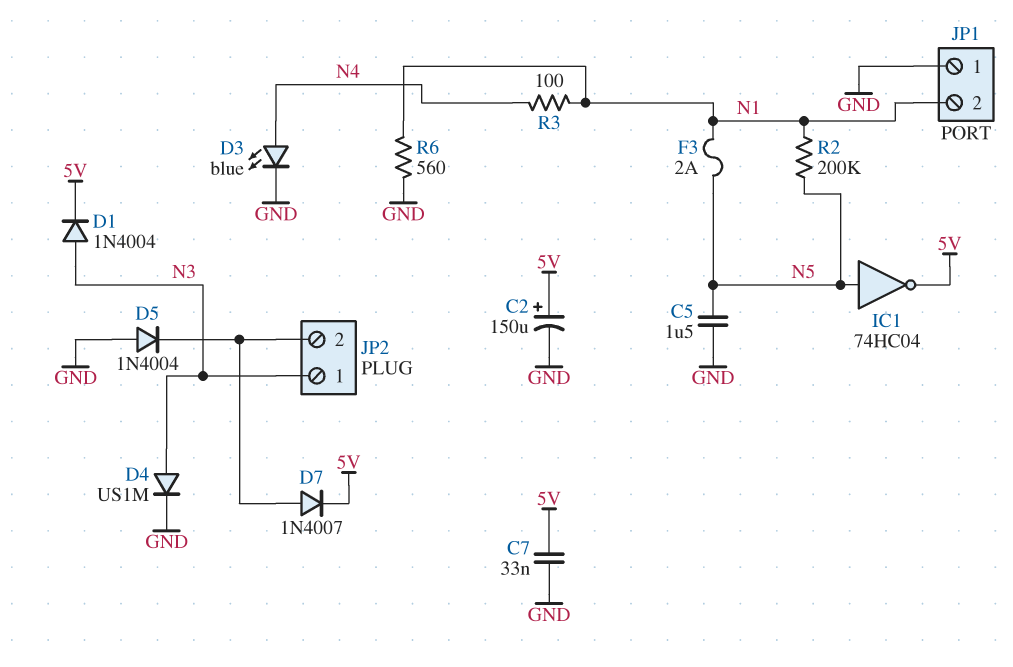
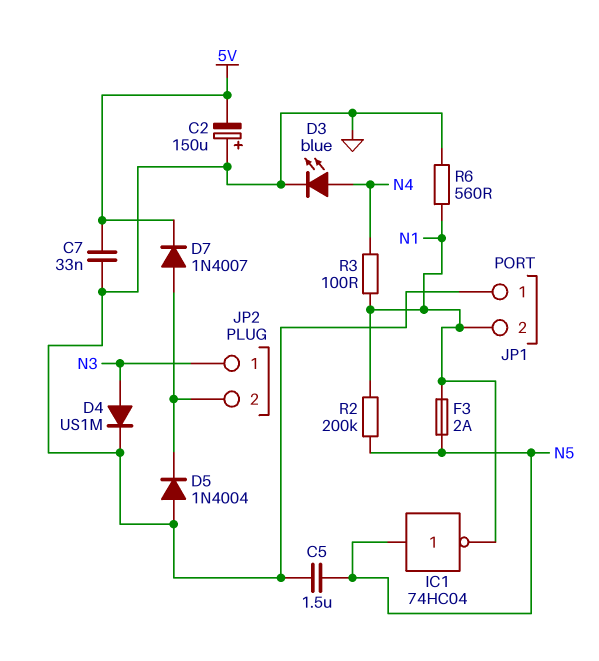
C2: 150uF (plus 5V, minus GND) -> 150uF (plus GND, minus 5V)
D1: diode 1N4004 (A N3, K 5V) -> none
IC1: NOT 74HC04 (in N5, out 5V) -> NOT 74HC04 (in N5, out N1)

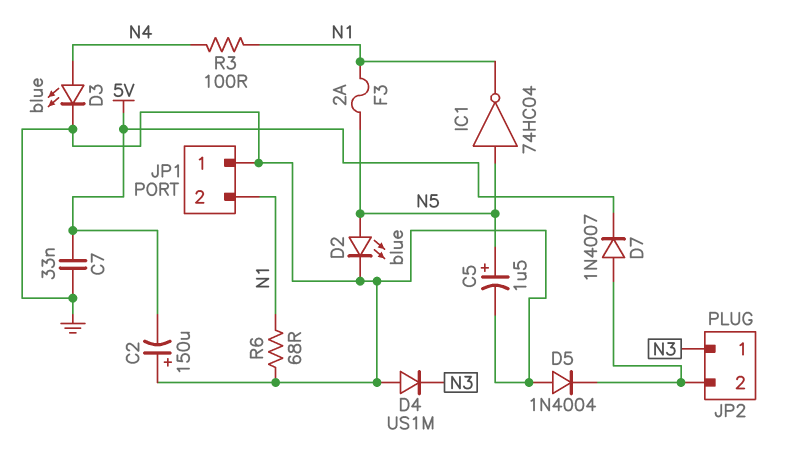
C5: 1.5uF (GND, N5) -> 1.5uF (plus N5, minus GND)
D2: none -> LED blue (A N5, K GND)
D4: diode US1M (A N3, K GND) -> diode US1M (A GND, K N3)
R2: 200k (N1, N5) -> none
R6: 560 (GND, N1) -> 68 (GND, N1)

